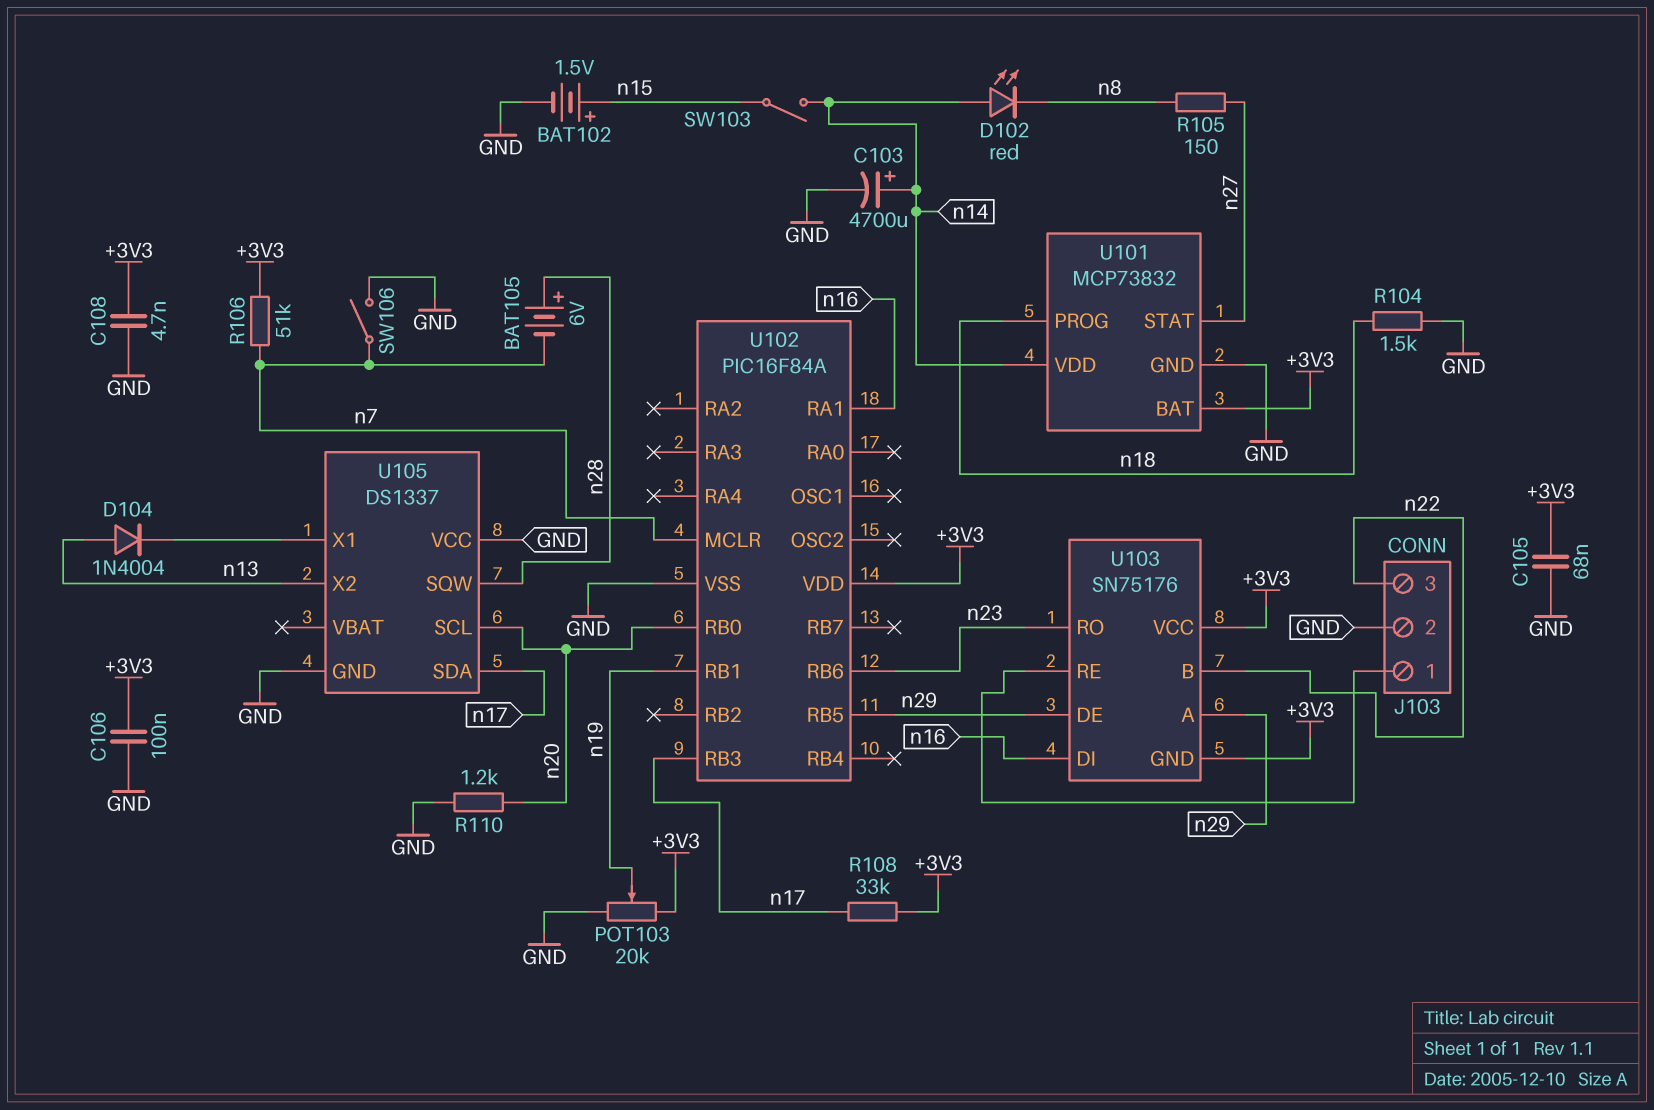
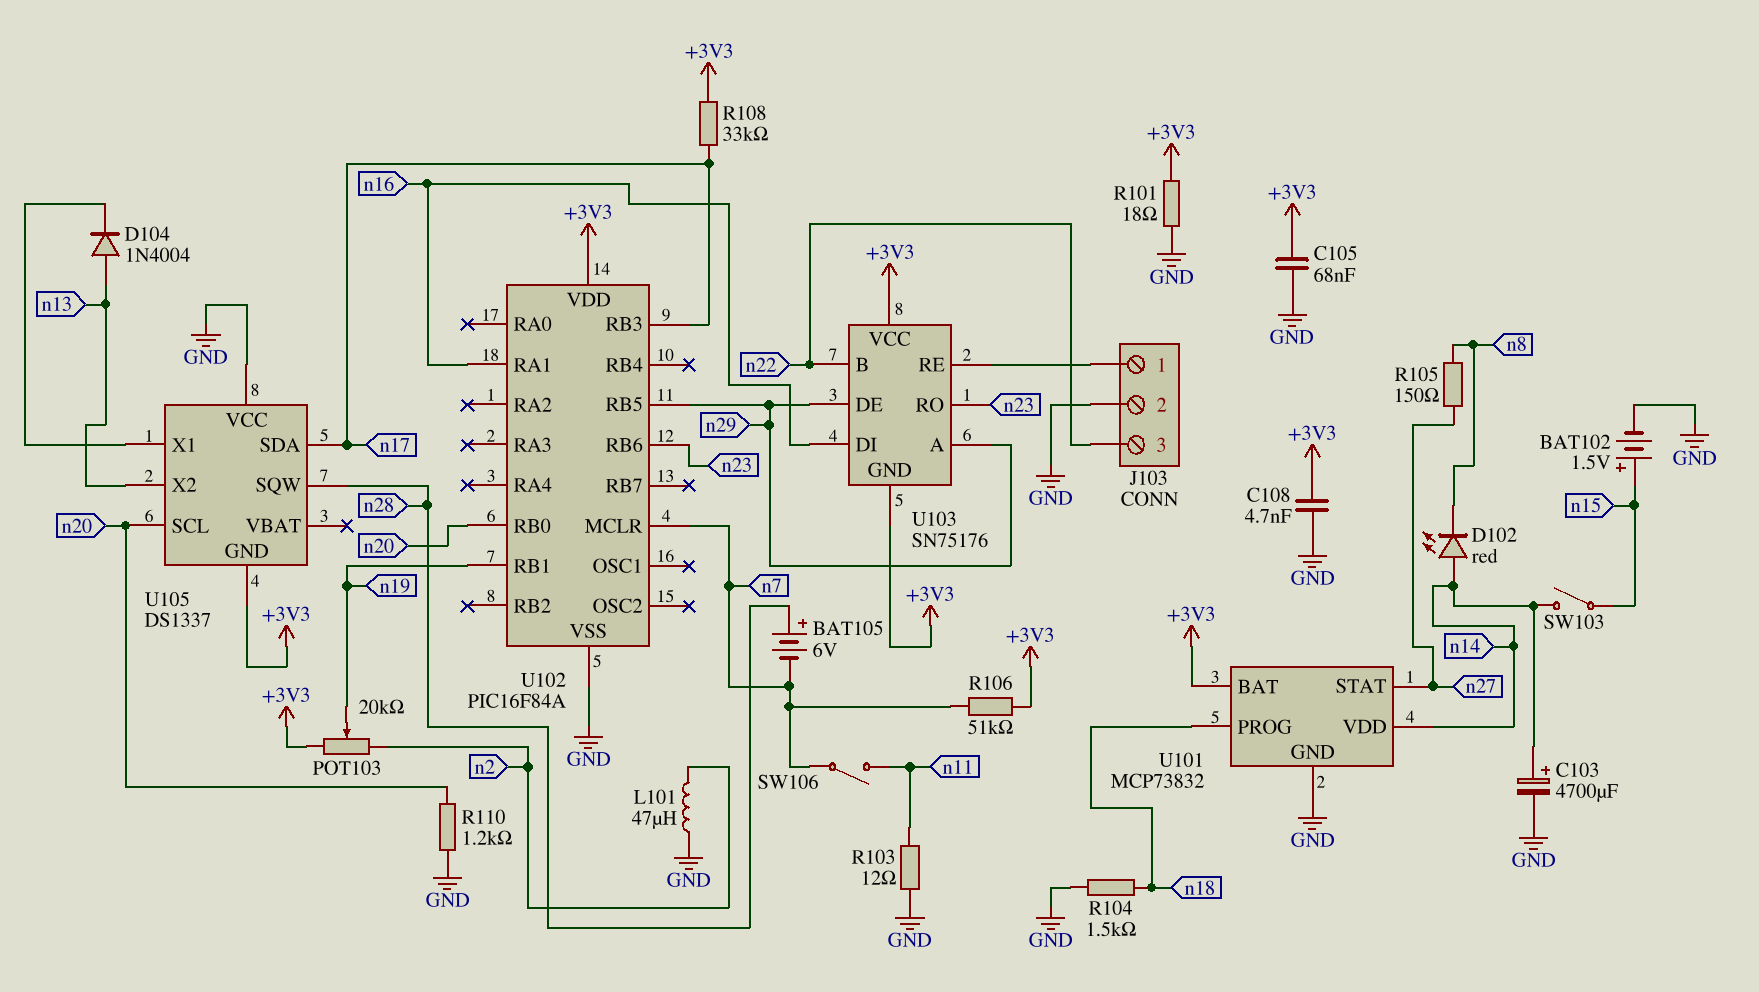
C106: 100nF (+3V3, GND) -> none
L101: none -> 47uH (GND, n2)
POT103: 20k (+3V3, GND, wiper n19) -> 20k (+3V3, n2, wiper n19)
R101: none -> 18 (+3V3, GND)
R103: none -> 12 (GND, n11)
SW106: switch (GND, n7) -> switch (n7, n11)
U105 pin GND: GND -> +3V3

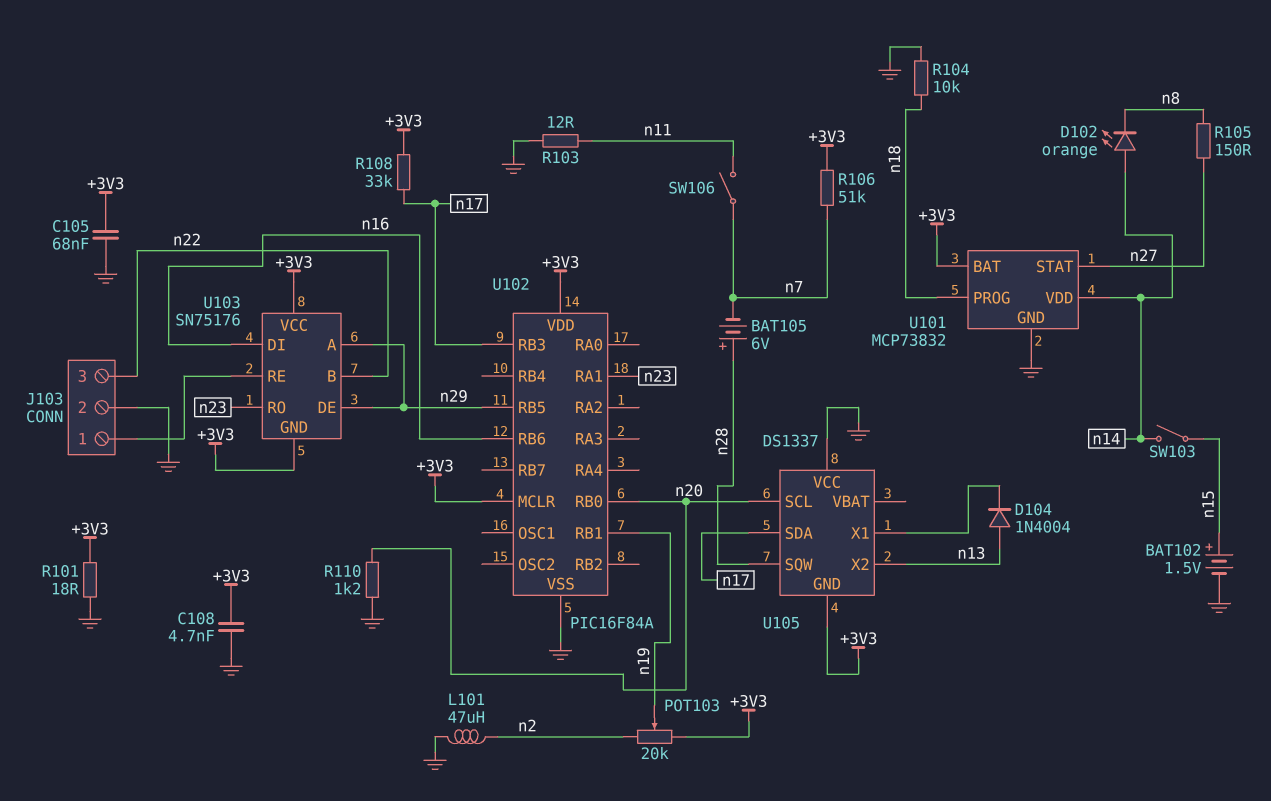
C103: 4700uF (plus n14, minus GND) -> none
D102: LED red (A n14, K n8) -> LED orange (A n14, K n8)
R104: 1.5k (GND, n18) -> 10k (GND, n18)
U102 pin MCLR: n7 -> +3V3
U102 pin RA1: n16 -> n23
U102 pin RB6: n23 -> n16

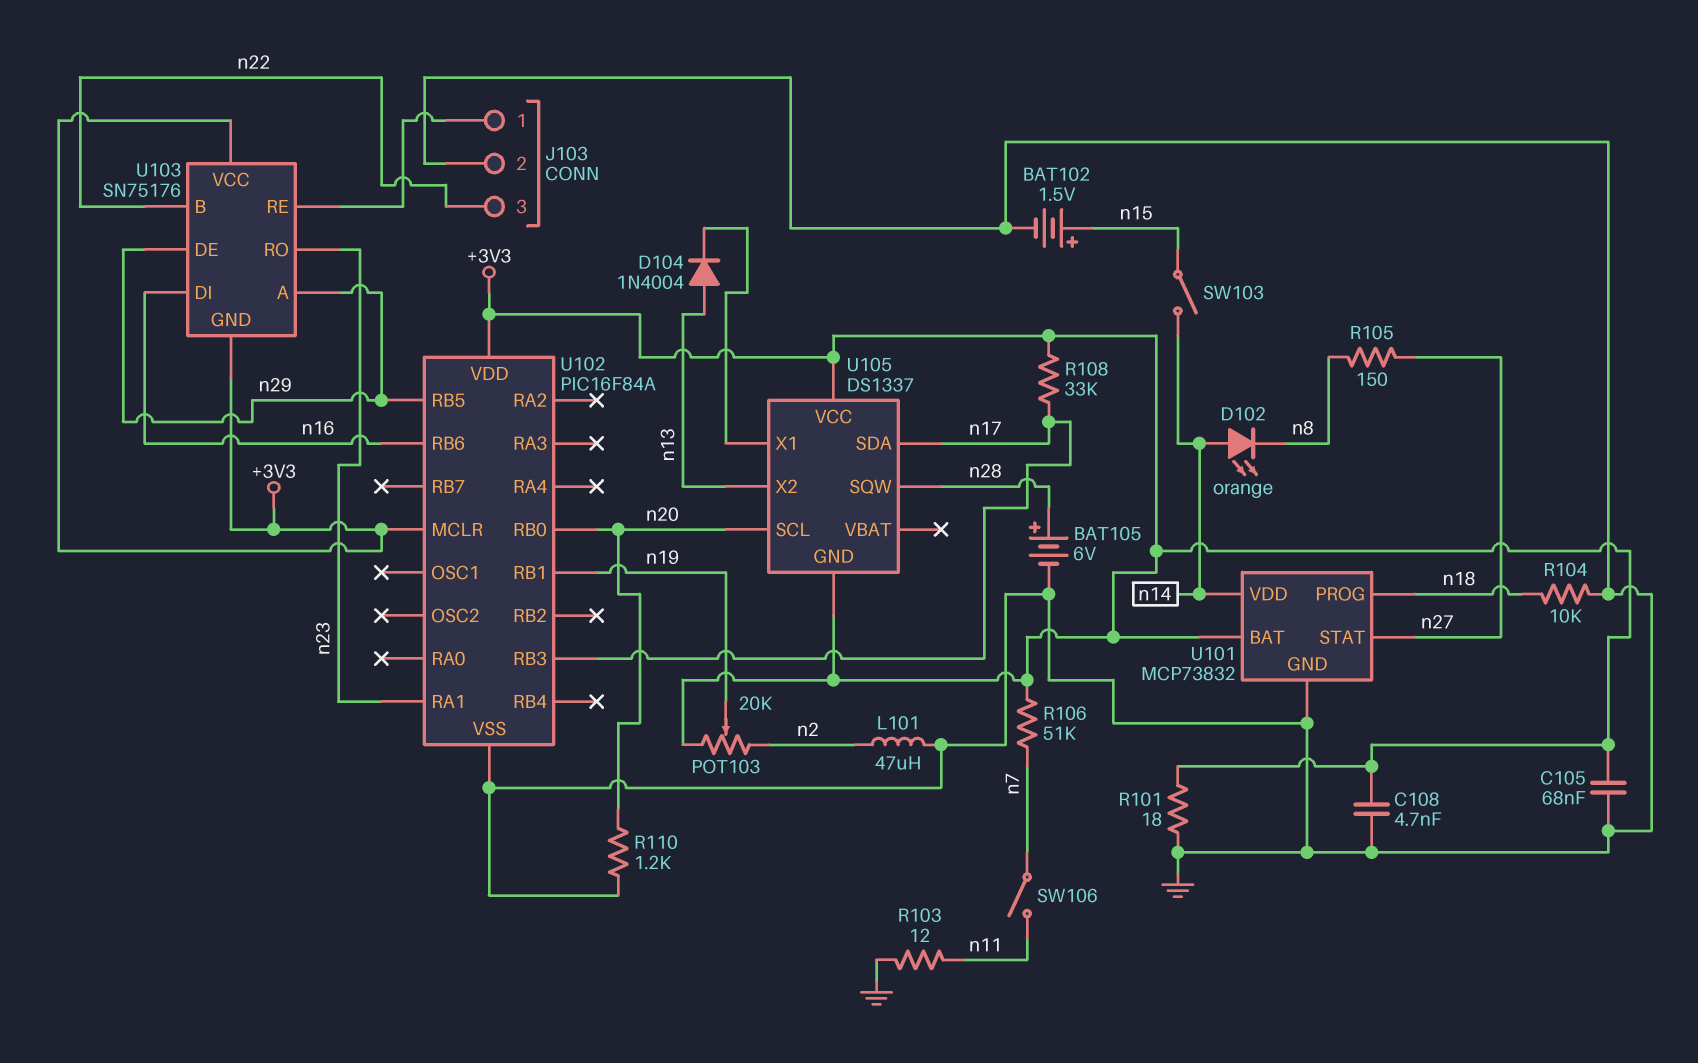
BAT105: 6V (plus n28, minus n7) -> 6V (plus n28, minus GND)
U105 pin VCC: GND -> +3V3

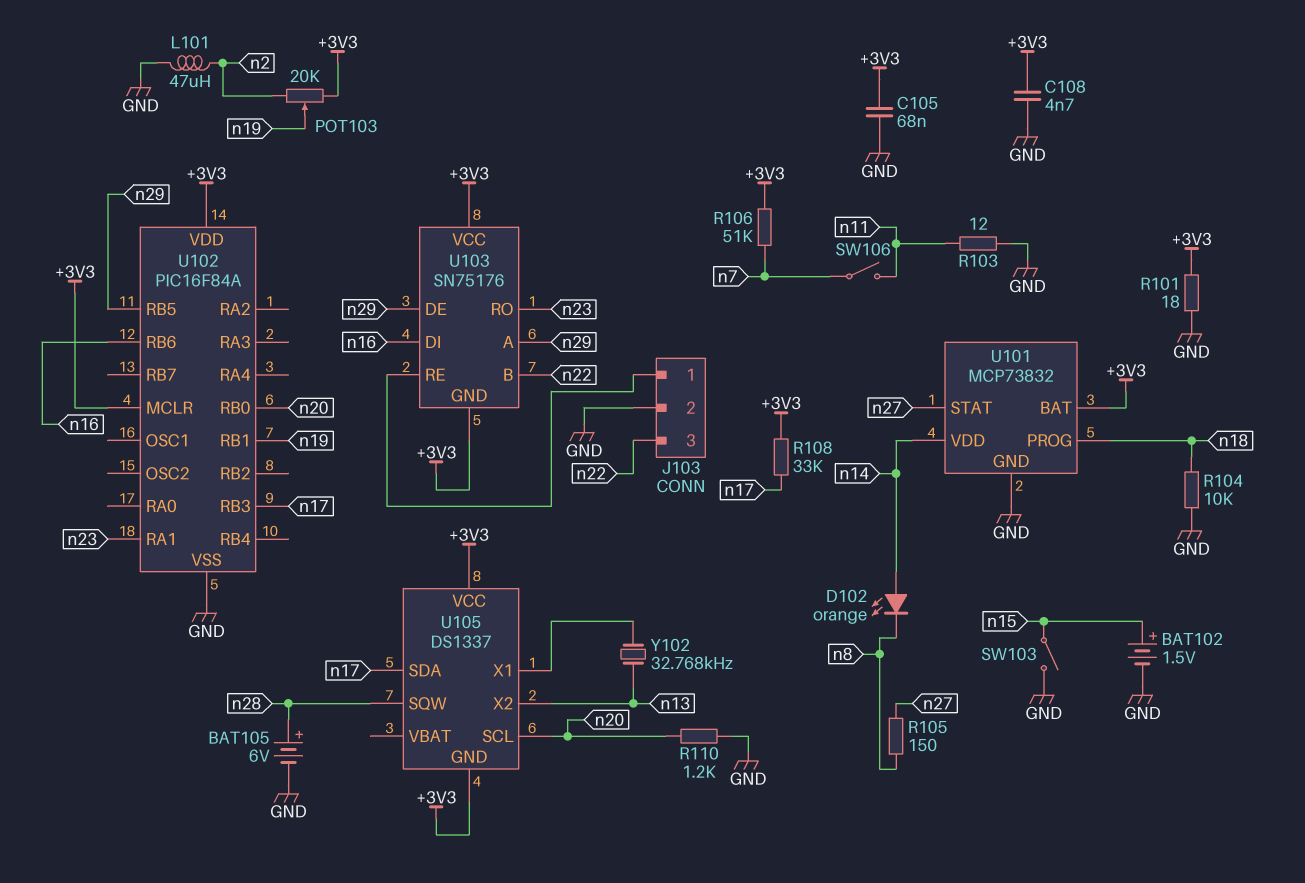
D104: diode 1N4004 (A n13, K U105/X1) -> none
SW103: switch (n14, n15) -> switch (GND, n15)
Y102: none -> 32.768kHz (U105/X1, n13)

